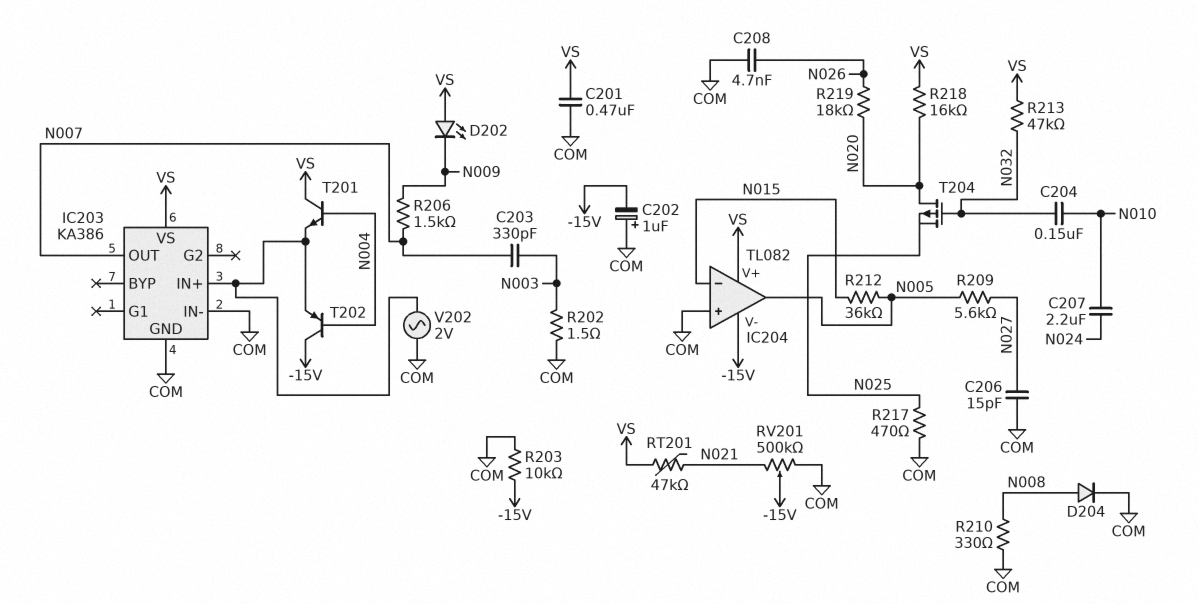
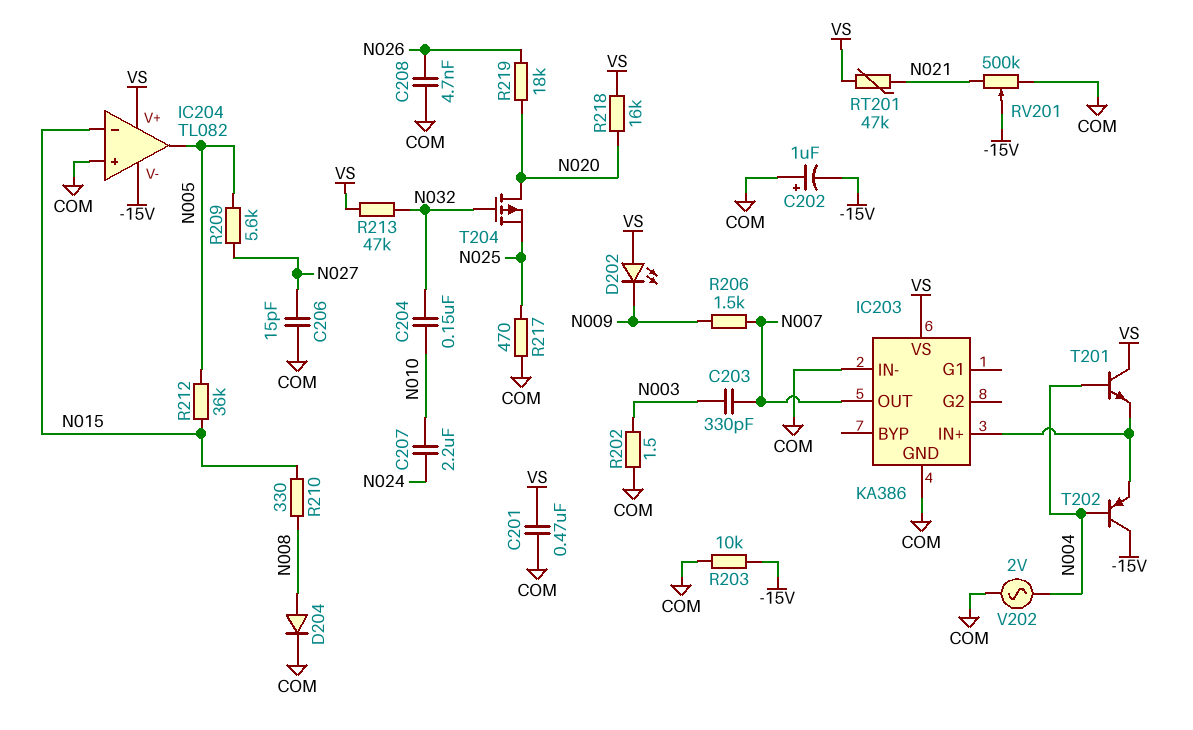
R210: 330 (COM, N008) -> 330 (N008, N015)
V202: AC 2V (COM, IC203/IN+) -> AC 2V (COM, N004)

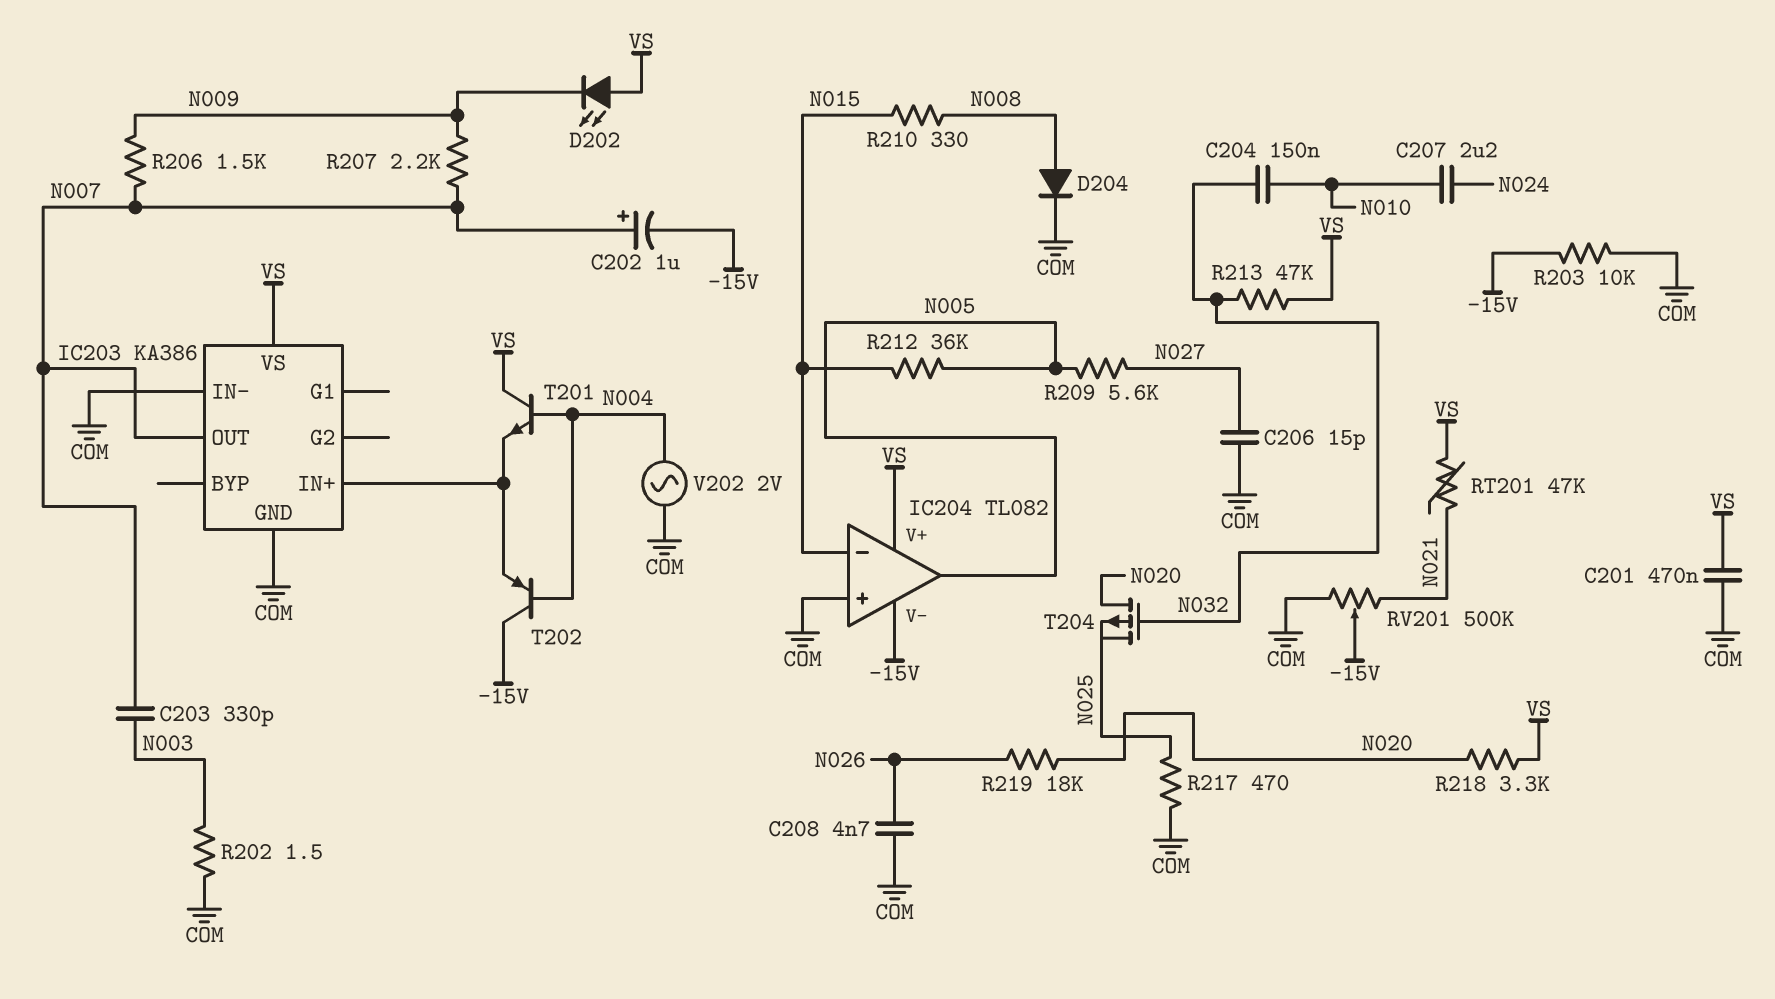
C202: 1uF (plus COM, minus -15V) -> 1uF (plus N007, minus -15V)
R207: none -> 2.2k (N007, N009)
R218: 16k (N020, VS) -> 3.3k (N020, VS)

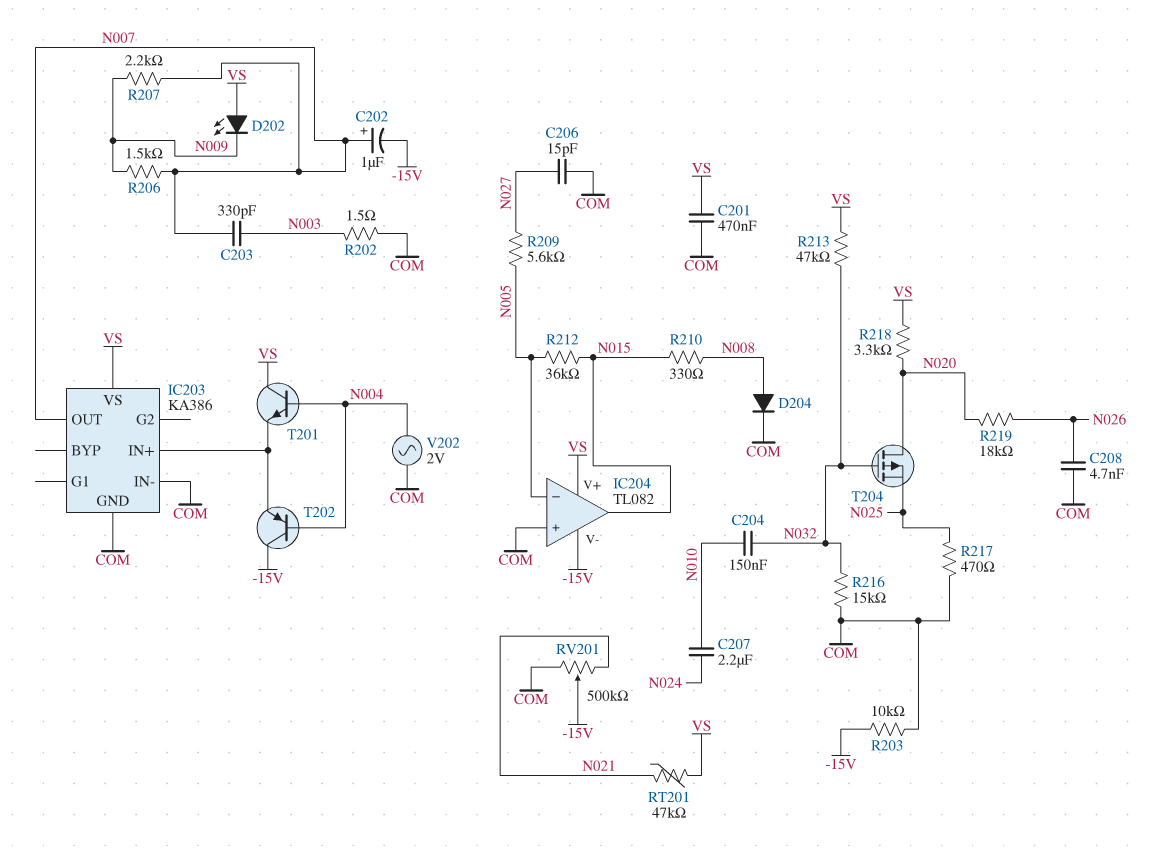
IC204 pin in-: N015 -> N005
IC204 pin out: N005 -> N015
R216: none -> 15k (COM, N032)

